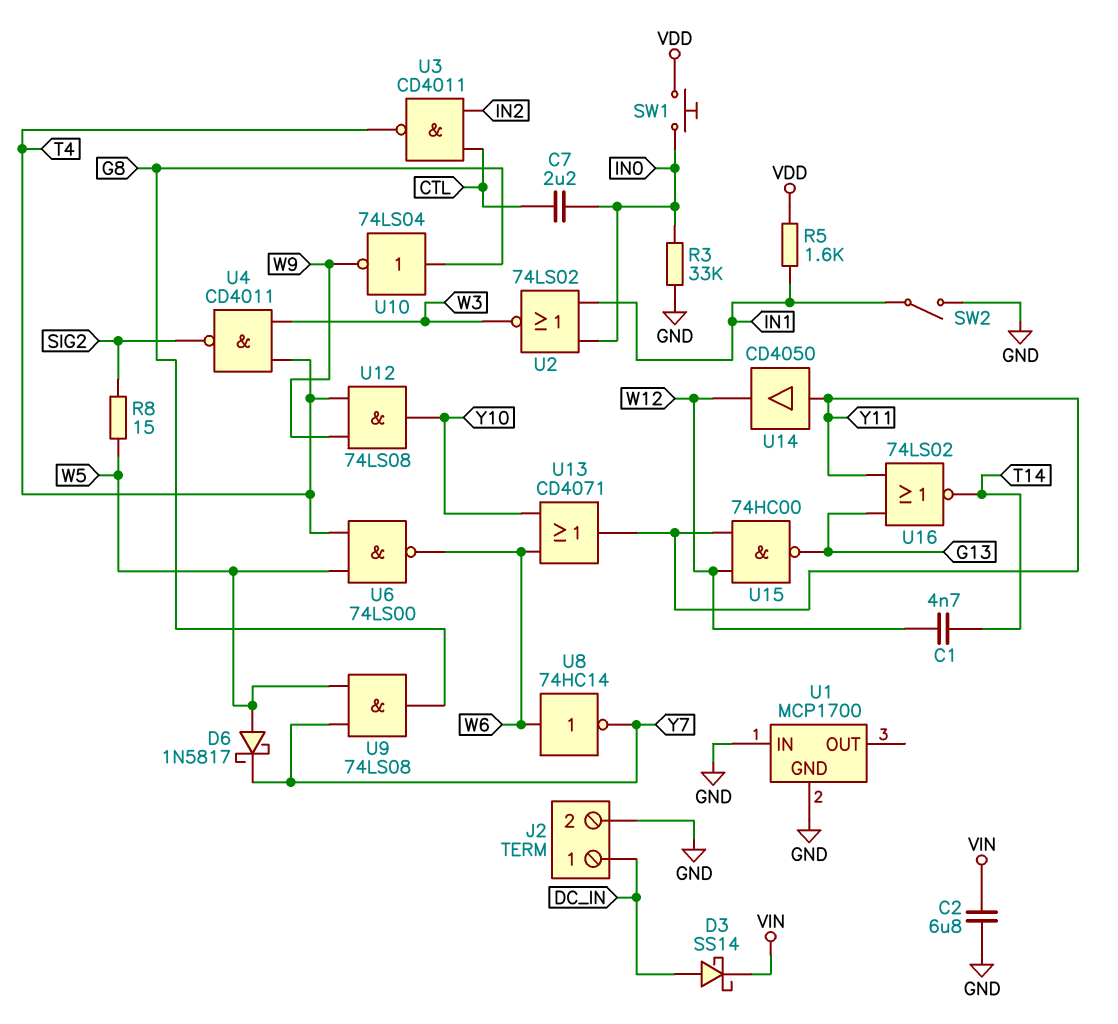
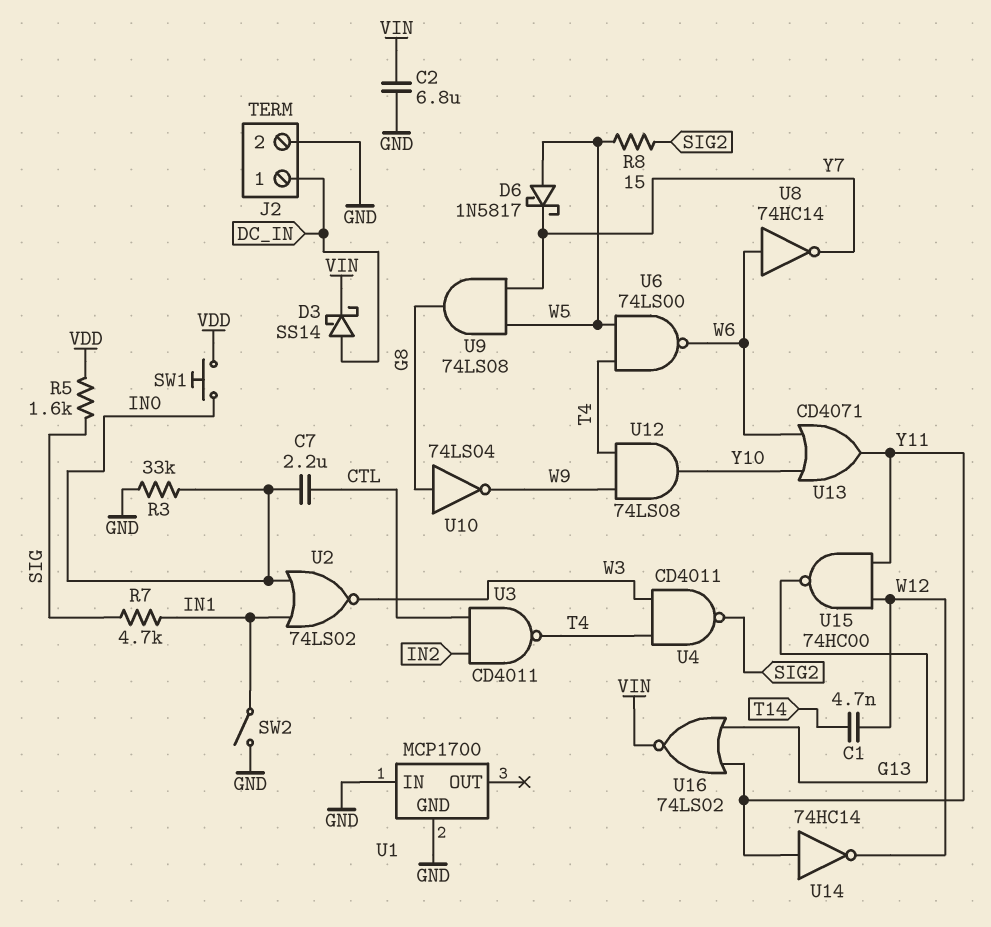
R5: 1.6k (IN1, VDD) -> 1.6k (SIG, VDD)
R7: none -> 4.7k (IN1, SIG)
U14: buffer CD4050 (in Y11, out W12) -> NOT 74HC14 (in Y11, out W12)
U16: NOR 74LS02 (in G13, in Y11, out T14) -> NOR 74LS02 (in G13, in Y11, out VIN)

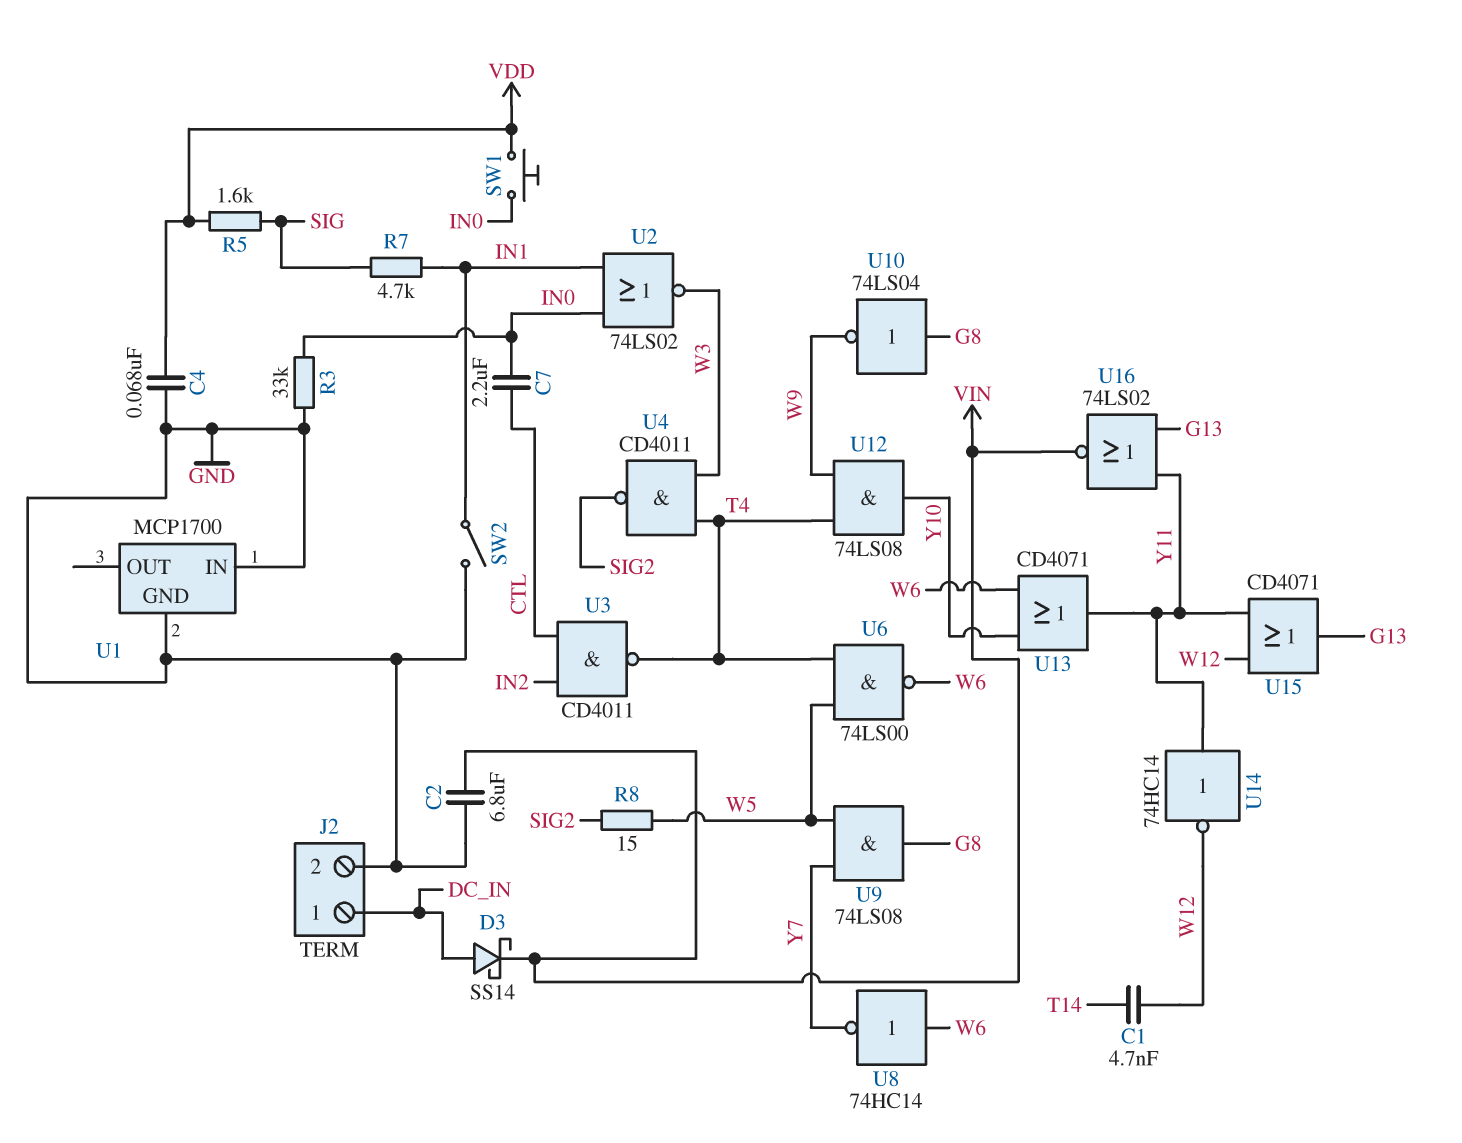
C4: none -> 68nF (GND, VDD)
D6: schottky 1N5817 (A W5, K Y7) -> none
U15: NAND 74HC00 (in W12, in Y11, out G13) -> OR CD4071 (in W12, in Y11, out G13)

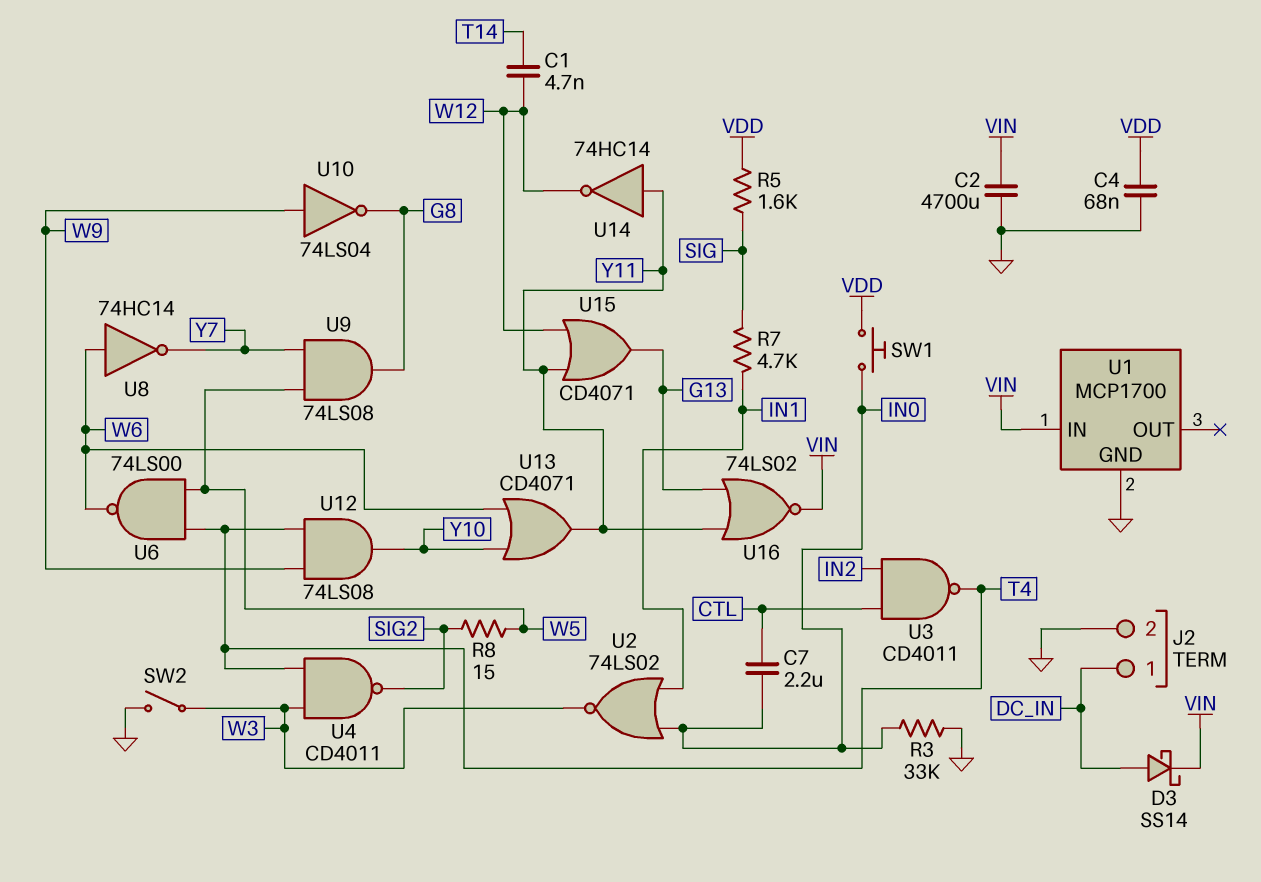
C2: 6.8uF (GND, VIN) -> 4700uF (GND, VIN)
SW2: switch (GND, IN1) -> switch (GND, W3)
U1 pin IN: GND -> VIN
U10: NOT 74LS04 (in G8, out W9) -> NOT 74LS04 (in W9, out G8)

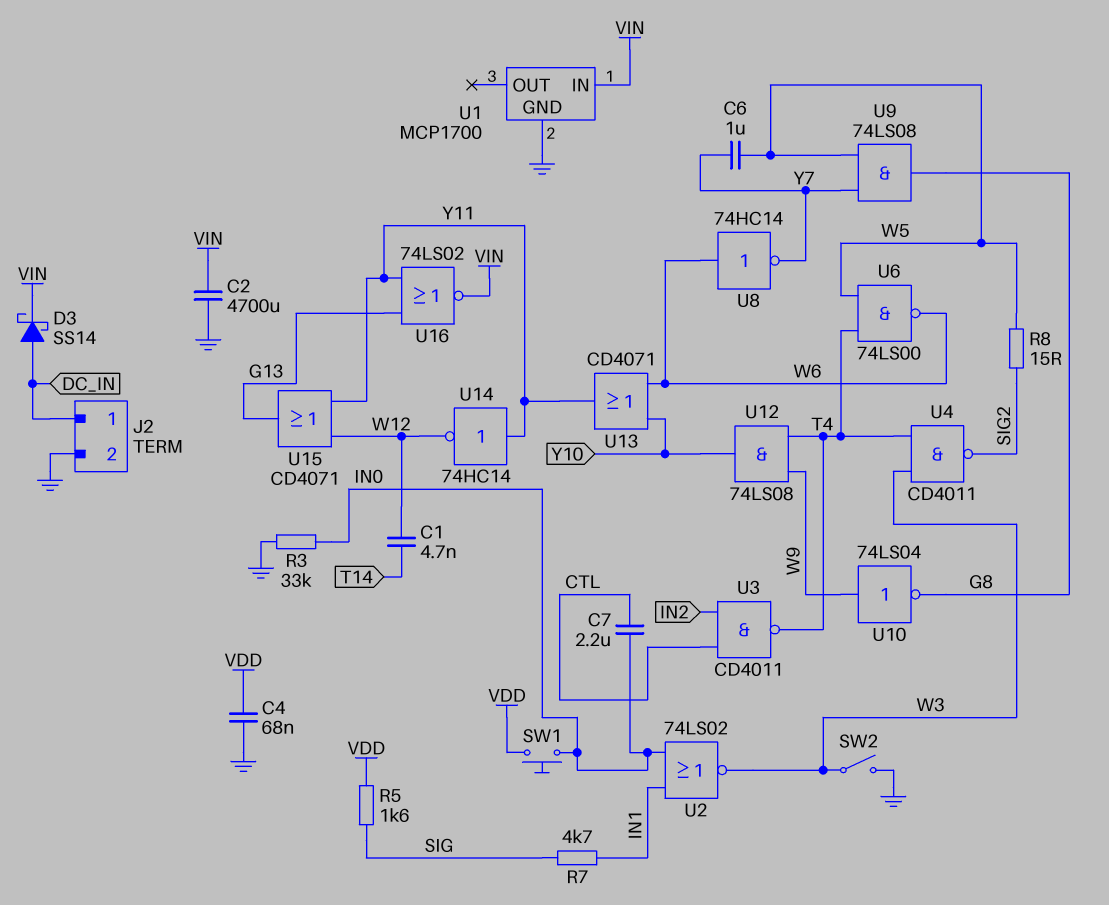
C6: none -> 1uF (W5, Y7)

